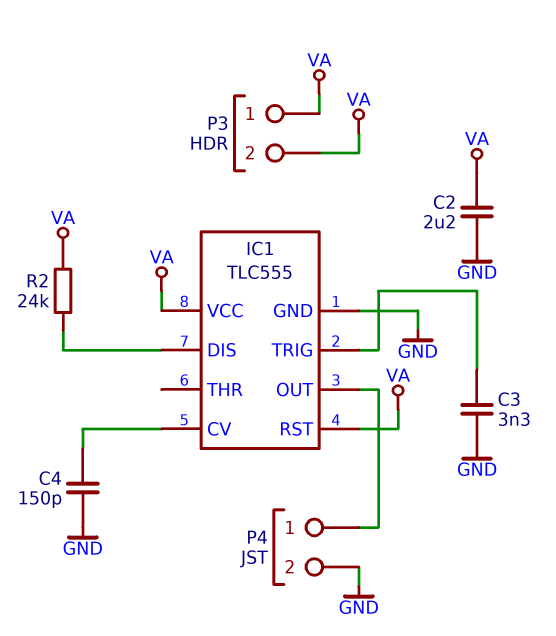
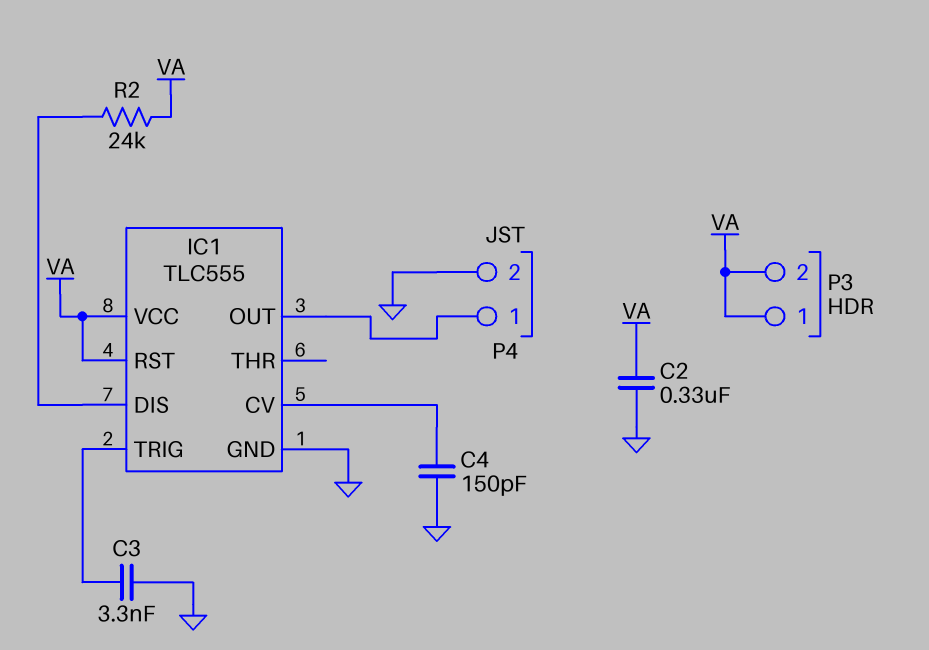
C2: 2.2uF (GND, VA) -> 330nF (GND, VA)

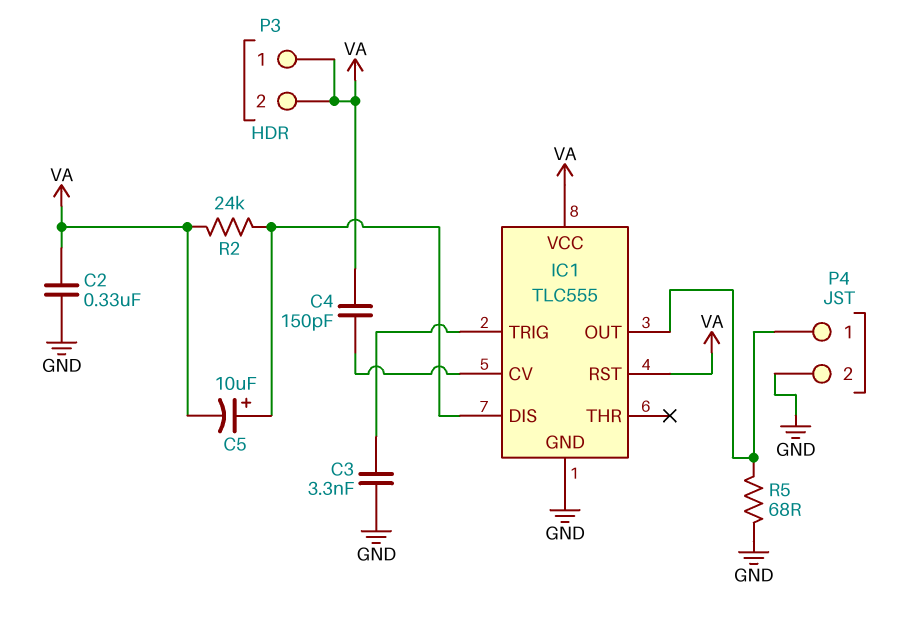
C4: 150pF (GND, IC1/CV) -> 150pF (IC1/CV, VA)
C5: none -> 10uF (plus IC1/DIS, minus VA)
R5: none -> 68 (GND, IC1/OUT)

